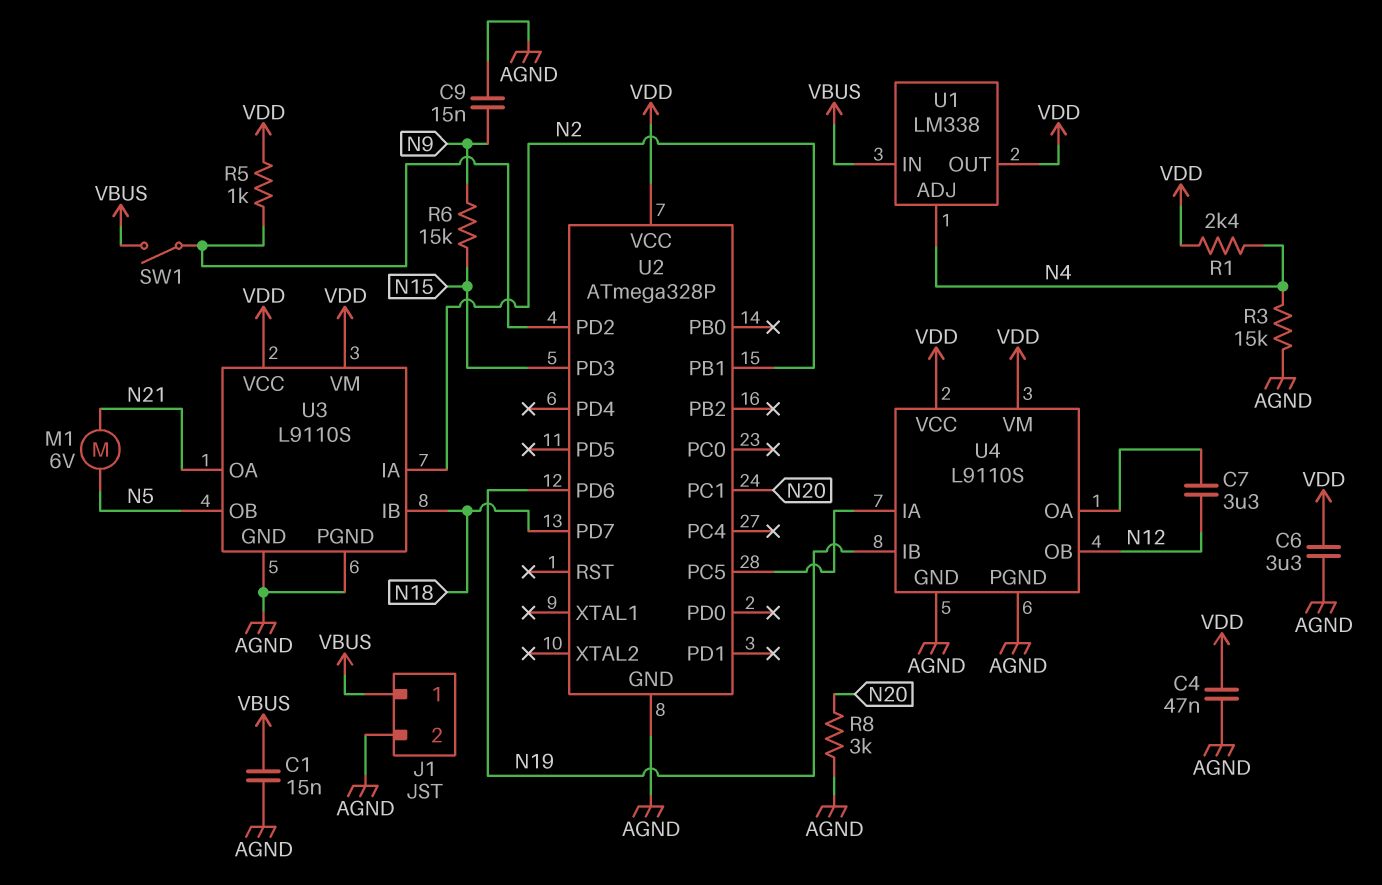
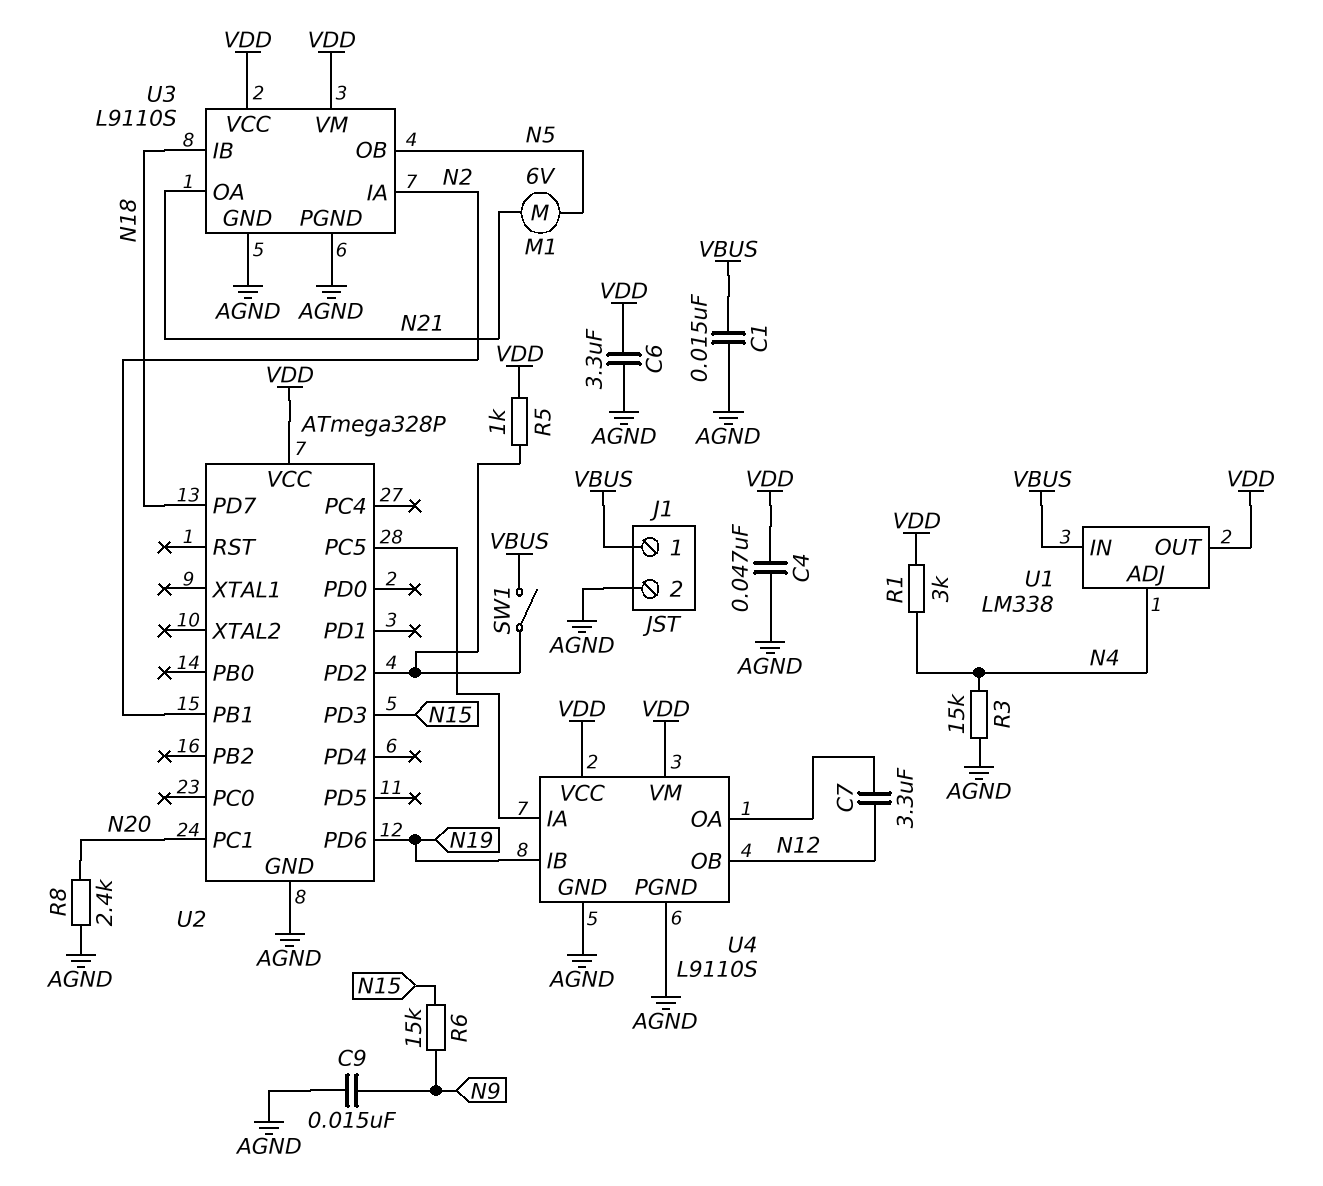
R1: 2.4k (N4, VDD) -> 3k (N4, VDD)
R8: 3k (AGND, N20) -> 2.4k (AGND, N20)

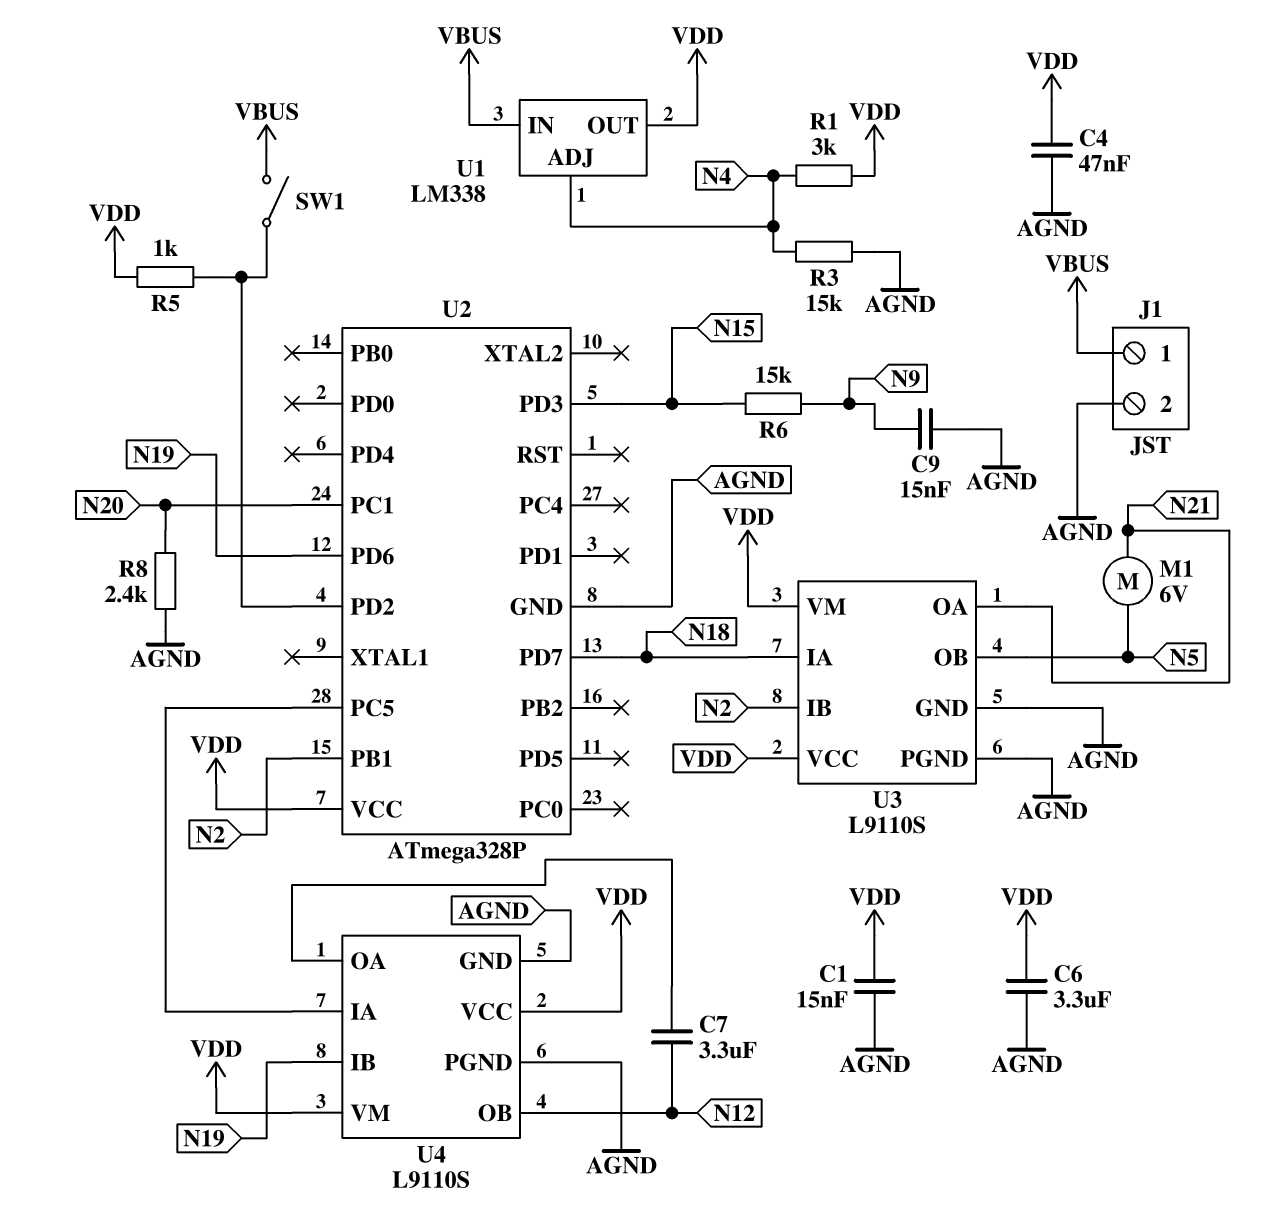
C1: 15nF (AGND, VBUS) -> 15nF (AGND, VDD)
U3 pin IA: N2 -> N18
U3 pin IB: N18 -> N2

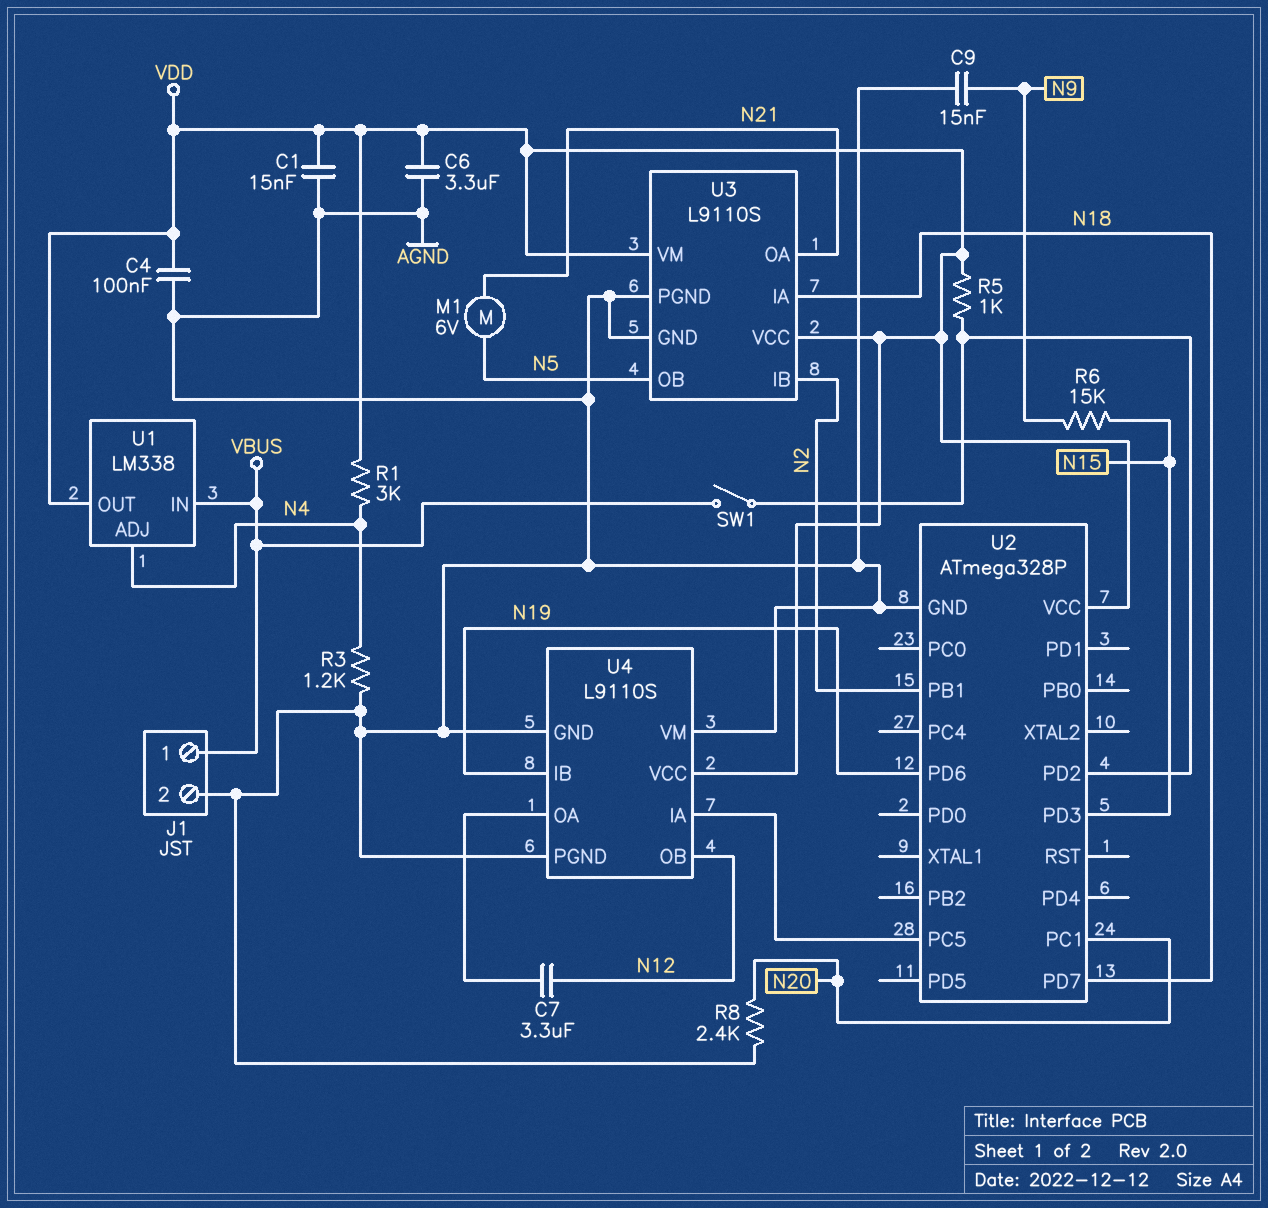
C4: 47nF (AGND, VDD) -> 100nF (AGND, VDD)
R3: 15k (AGND, N4) -> 1.2k (AGND, N4)
U4 pin VM: VDD -> AGND

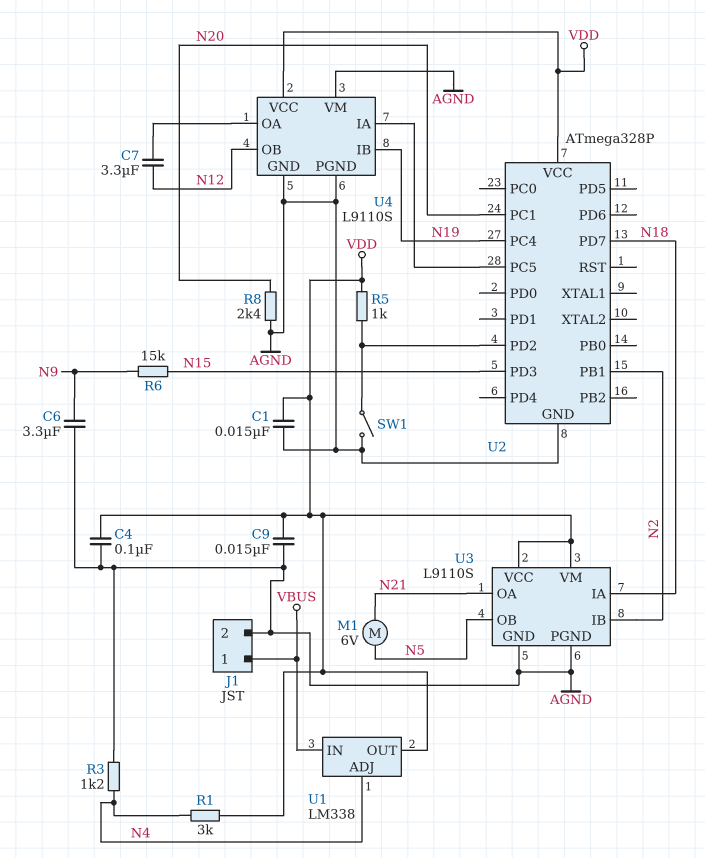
C6: 3.3uF (AGND, VDD) -> 3.3uF (AGND, N9)
C9: 15nF (AGND, N9) -> 15nF (AGND, VDD)
SW1: switch (U2/PD2, VBUS) -> switch (AGND, U2/PD2)
U2 pin PC4: none -> N19
U2 pin PD6: N19 -> none

